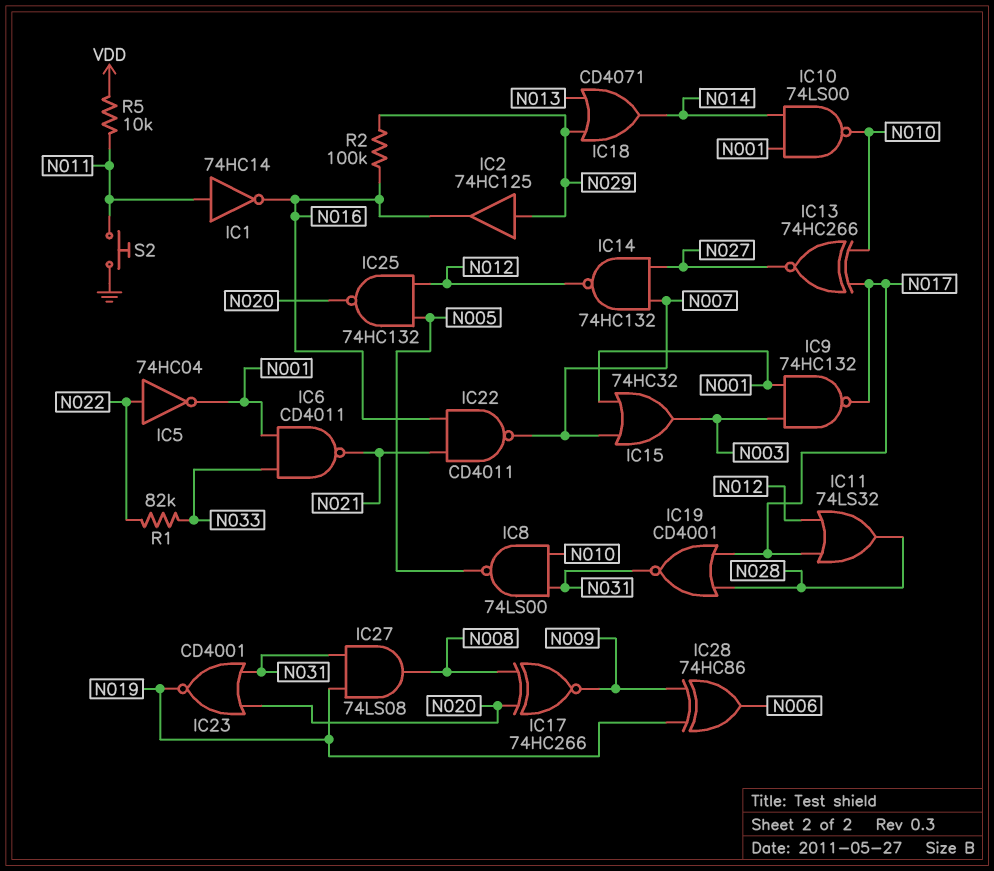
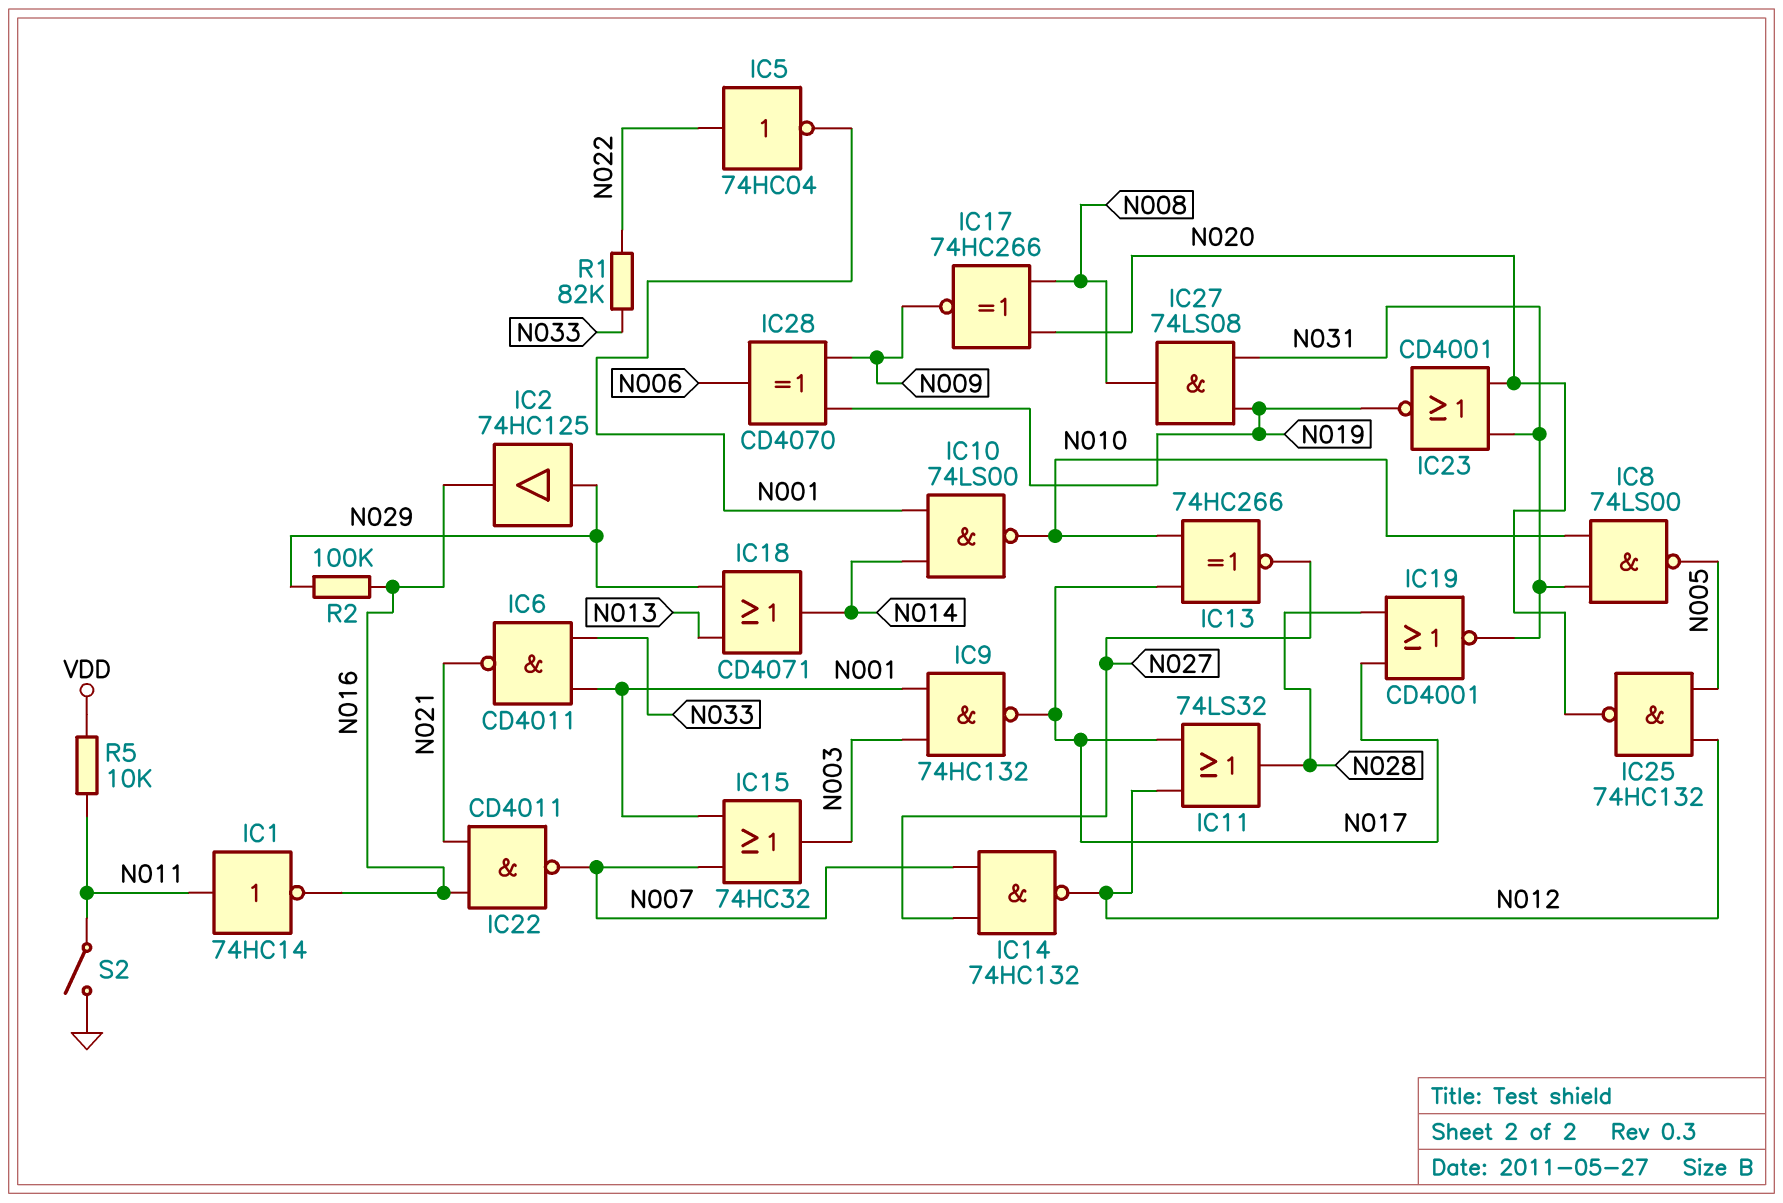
IC28: XOR 74HC86 (in N009, in N019, out N006) -> XOR CD4070 (in N009, in N019, out N006)
S2: button (GND, N011) -> switch (GND, N011)

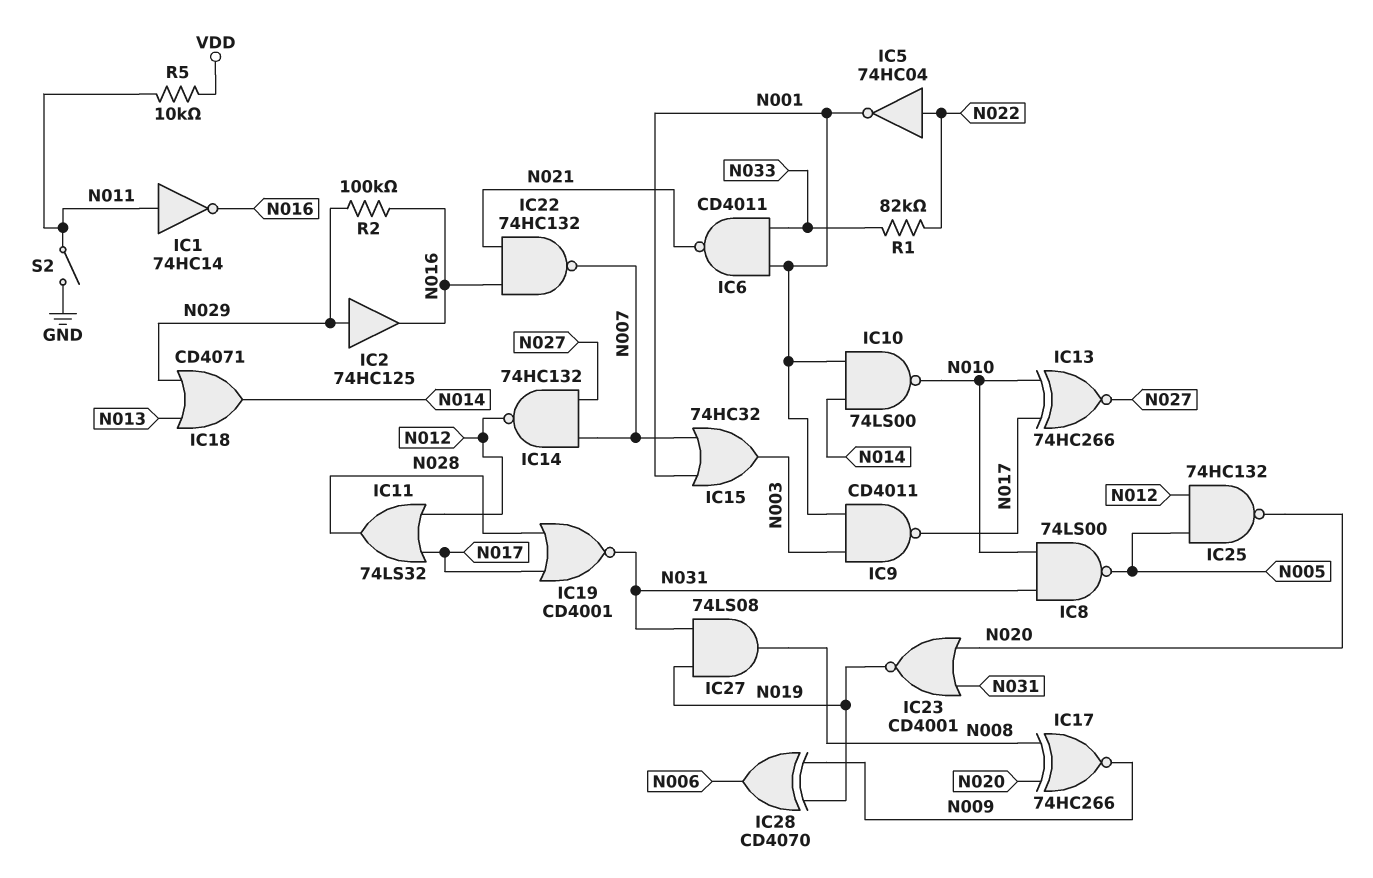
IC9: NAND 74HC132 (in N001, in N003, out N017) -> NAND CD4011 (in N001, in N003, out N017)
IC22: NAND CD4011 (in N016, in N021, out N007) -> NAND 74HC132 (in N016, in N021, out N007)

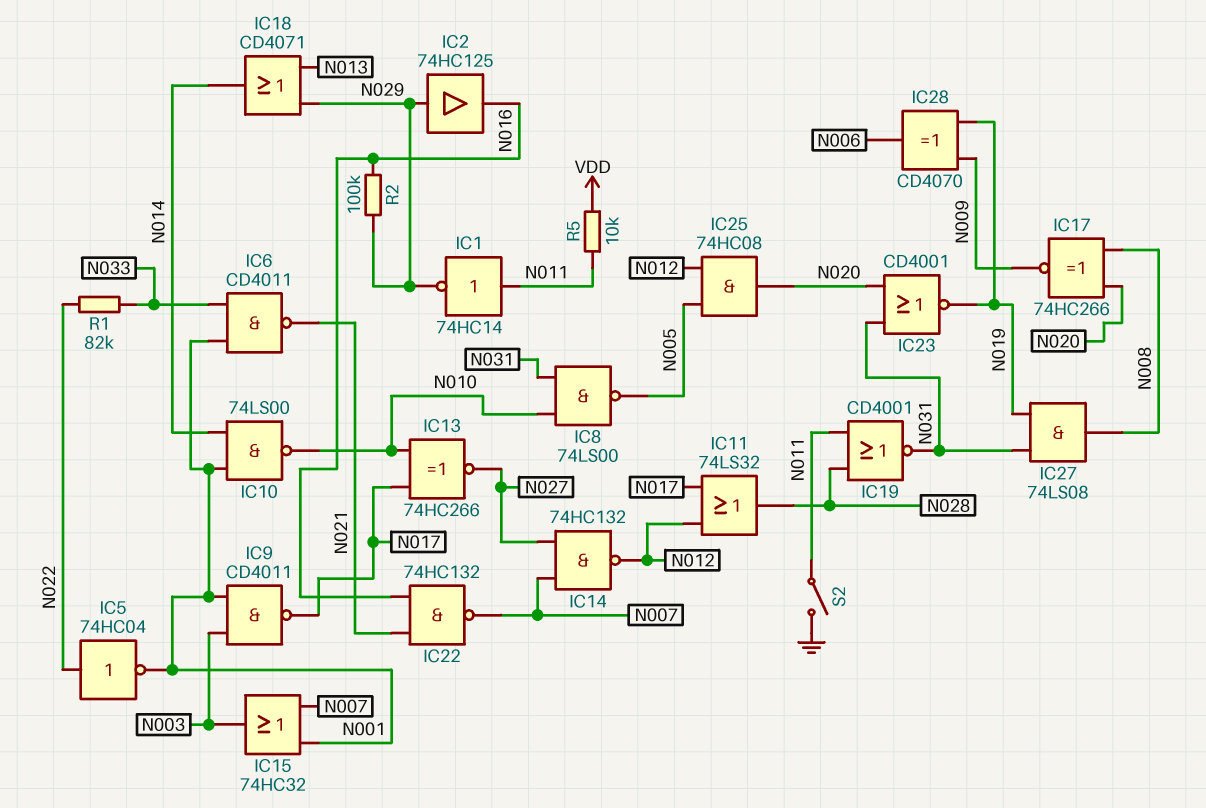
IC1: NOT 74HC14 (in N011, out N016) -> NOT 74HC14 (in N011, out N029)
IC19: NOR CD4001 (in N017, in N028, out N031) -> NOR CD4001 (in N011, in N028, out N031)
IC25: NAND 74HC132 (in N005, in N012, out N020) -> AND 74HC08 (in N005, in N012, out N020)

